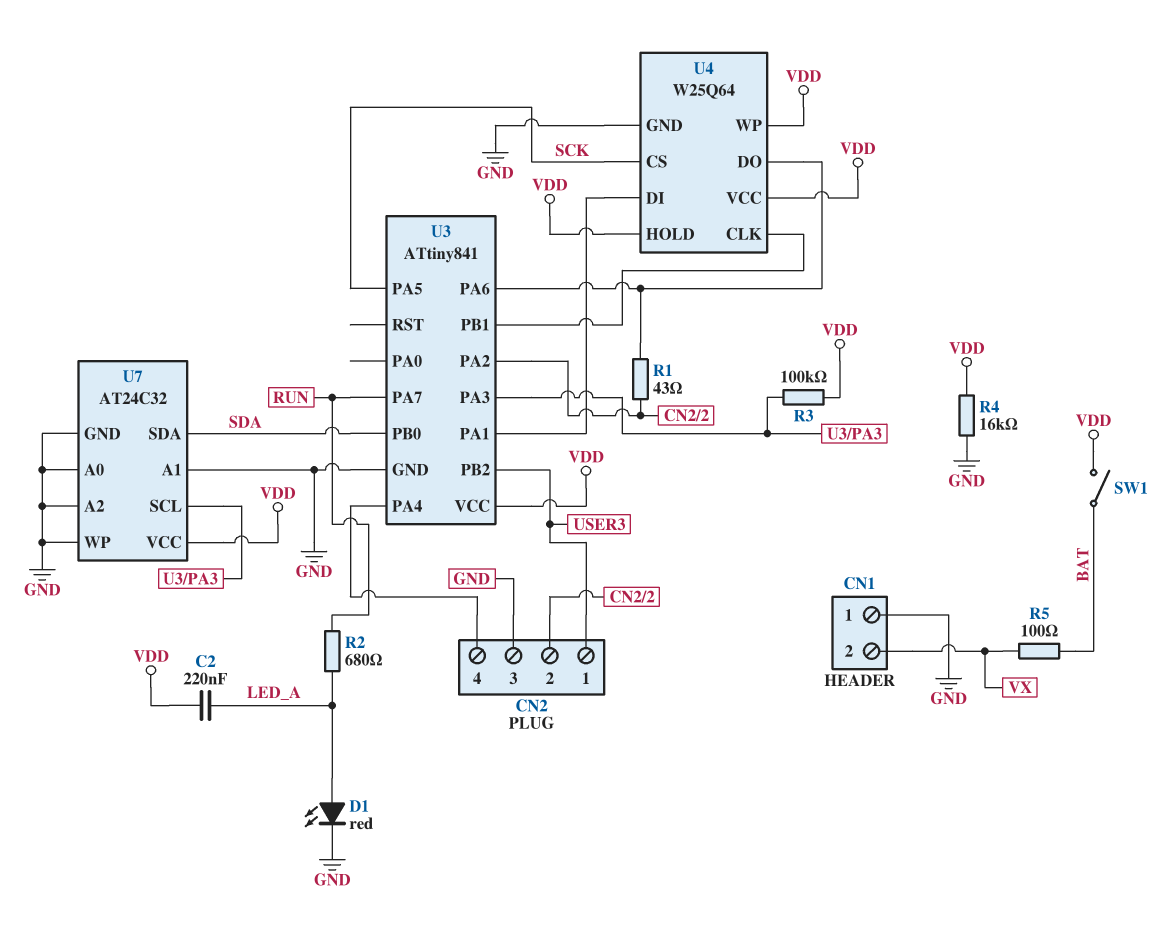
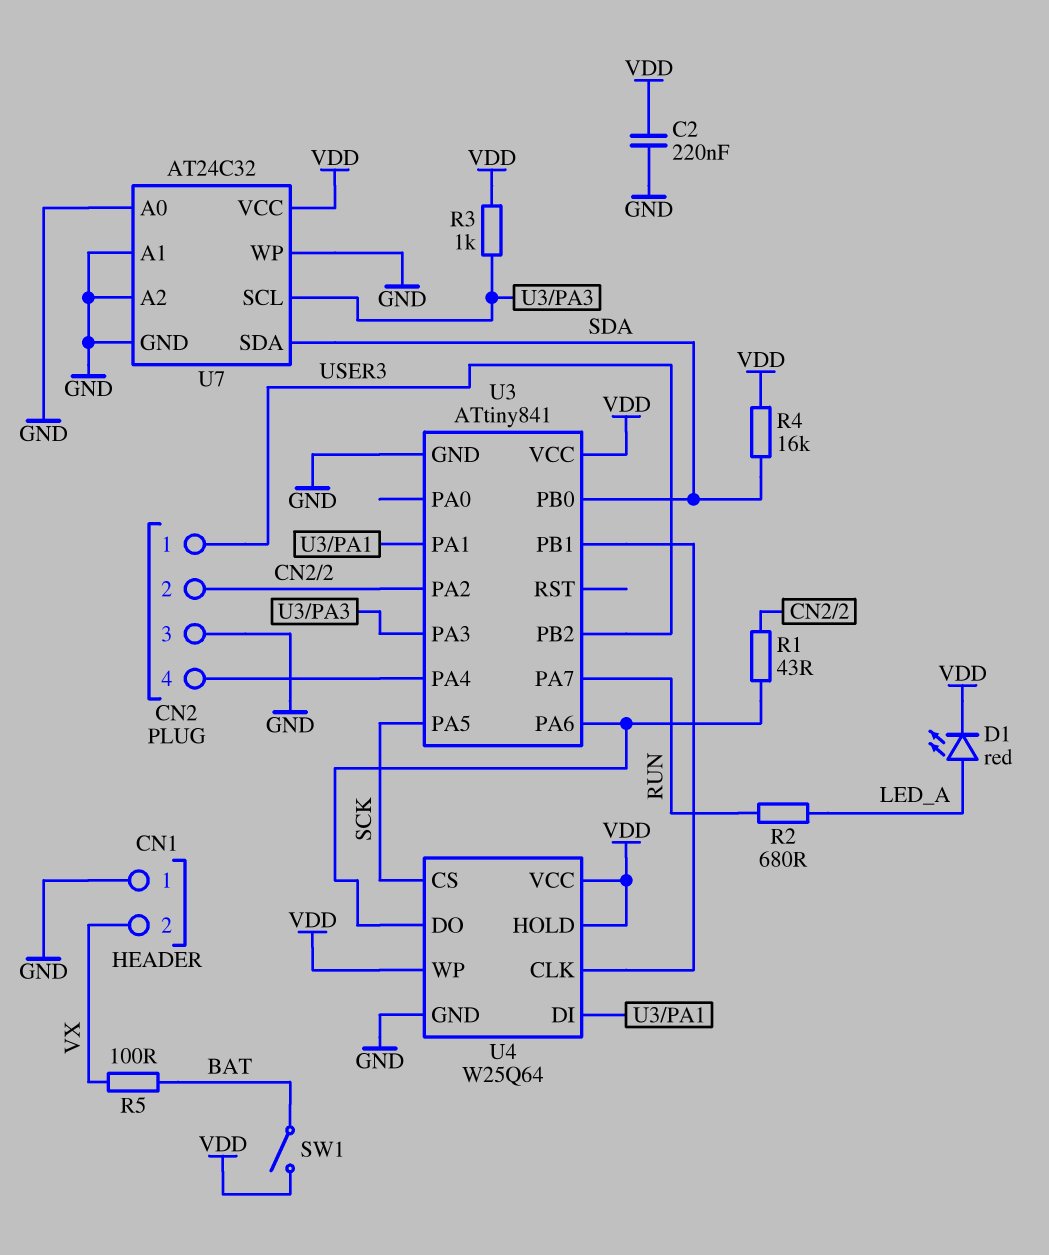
C2: 220nF (LED_A, VDD) -> 220nF (GND, VDD)
D1: LED red (A LED_A, K GND) -> LED red (A LED_A, K VDD)
R3: 100k (U3/PA3, VDD) -> 1k (U3/PA3, VDD)
R4: 16k (GND, VDD) -> 16k (SDA, VDD)

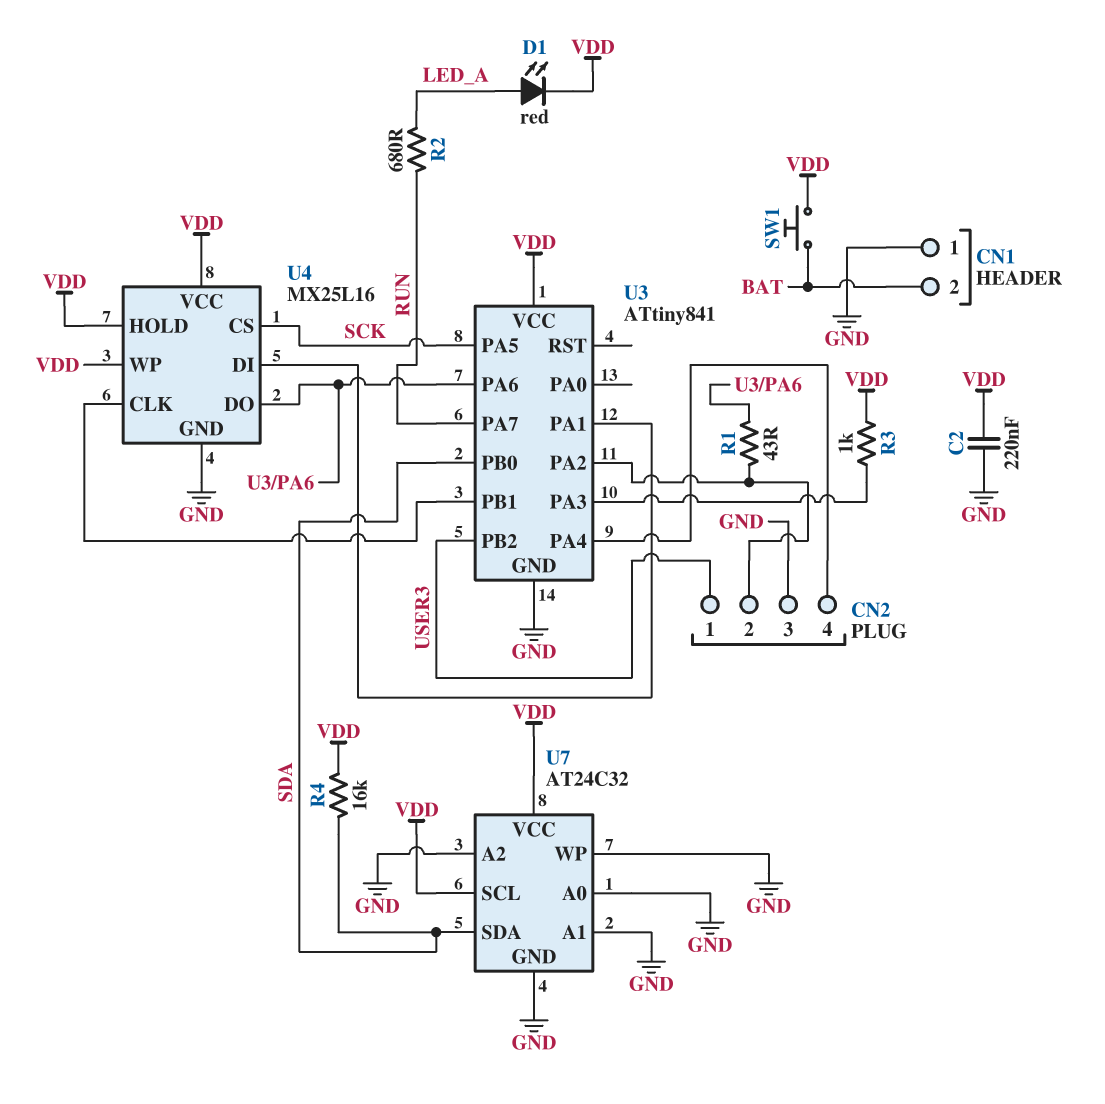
CN1 pin 2: VX -> BAT
R5: 100 (BAT, VX) -> none
SW1: switch (BAT, VDD) -> button (BAT, VDD)
U4: W25Q64 -> MX25L16
U7 pin SCL: U3/PA3 -> VDD

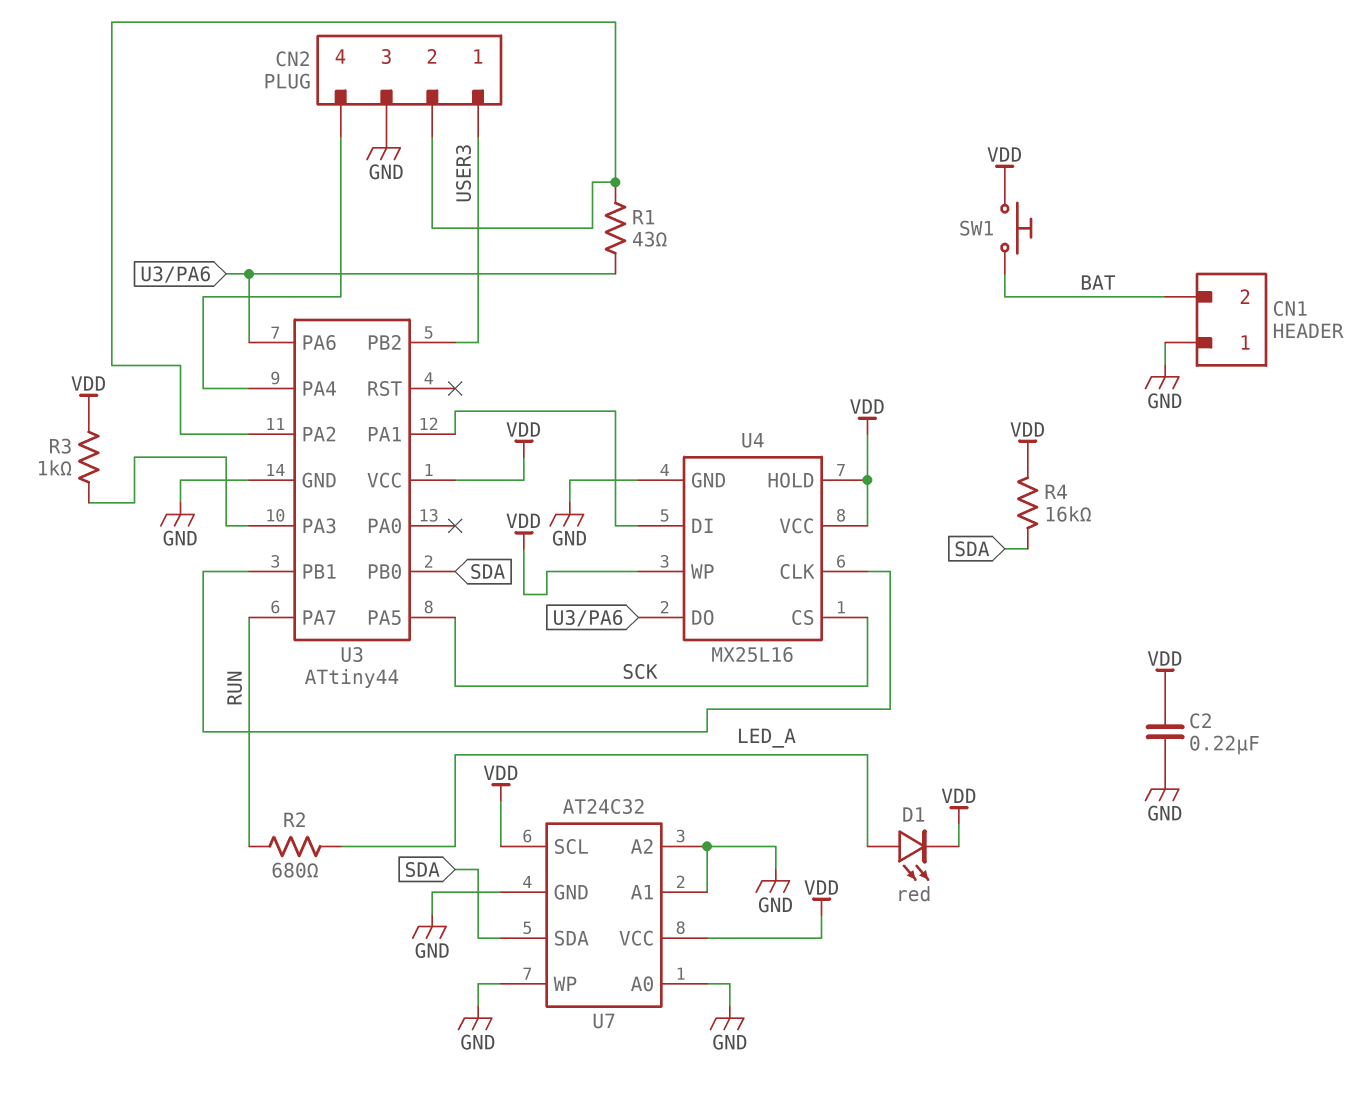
U3: ATtiny841 -> ATtiny44

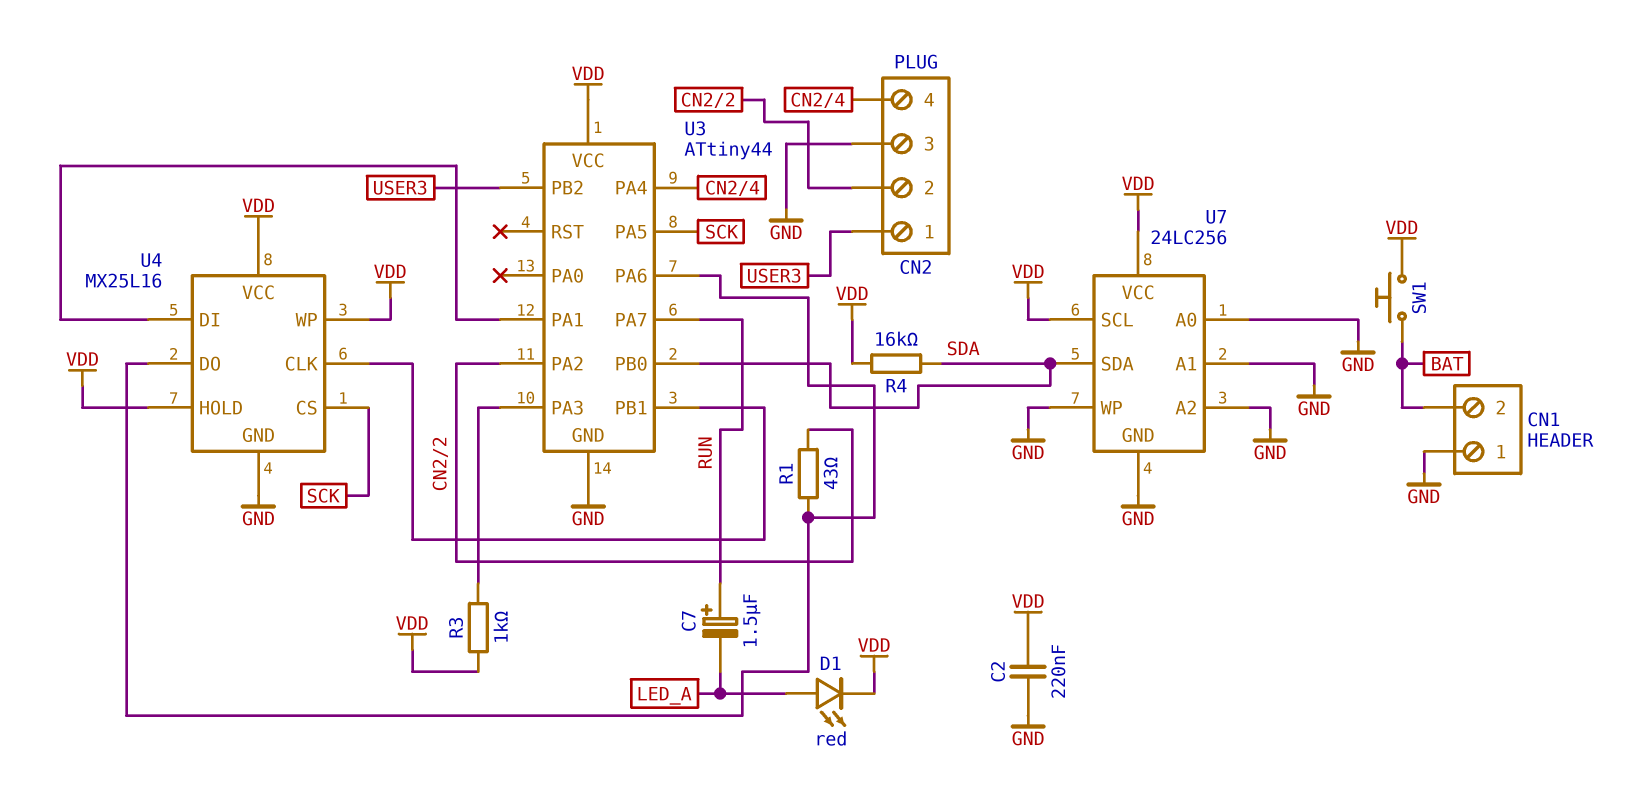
C7: none -> 1.5uF (plus RUN, minus LED_A)
R2: 680 (LED_A, RUN) -> none
U7: AT24C32 -> 24LC256

